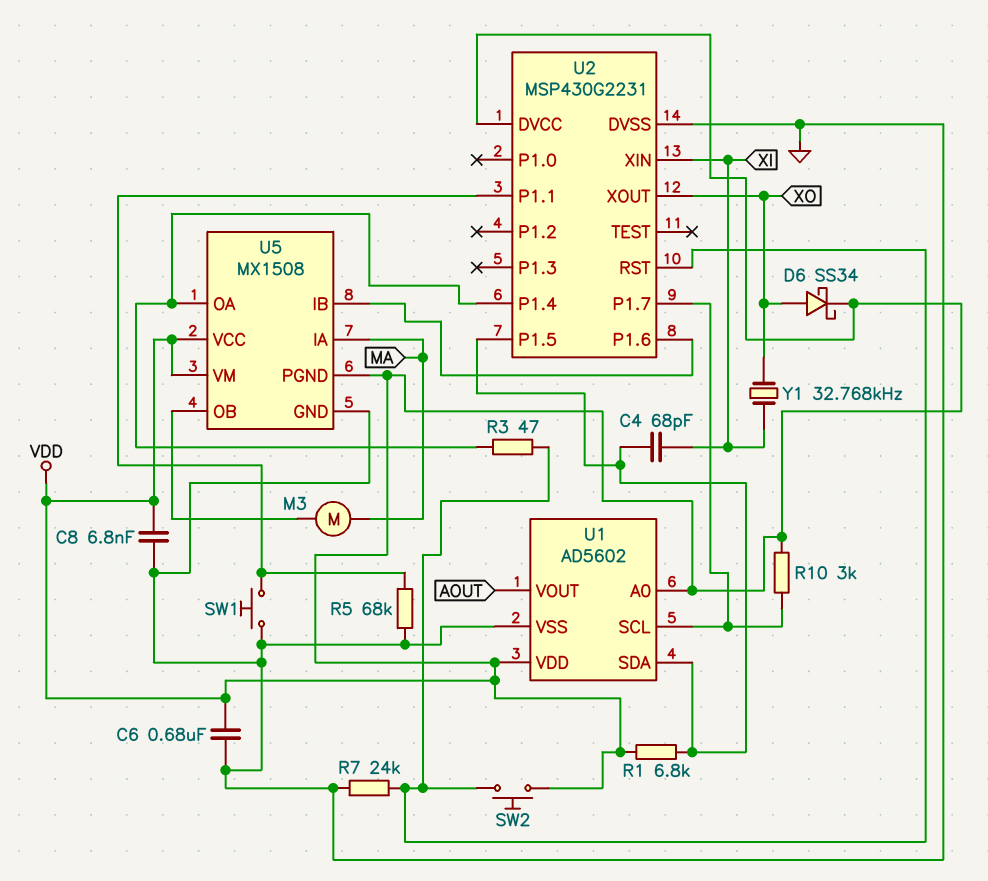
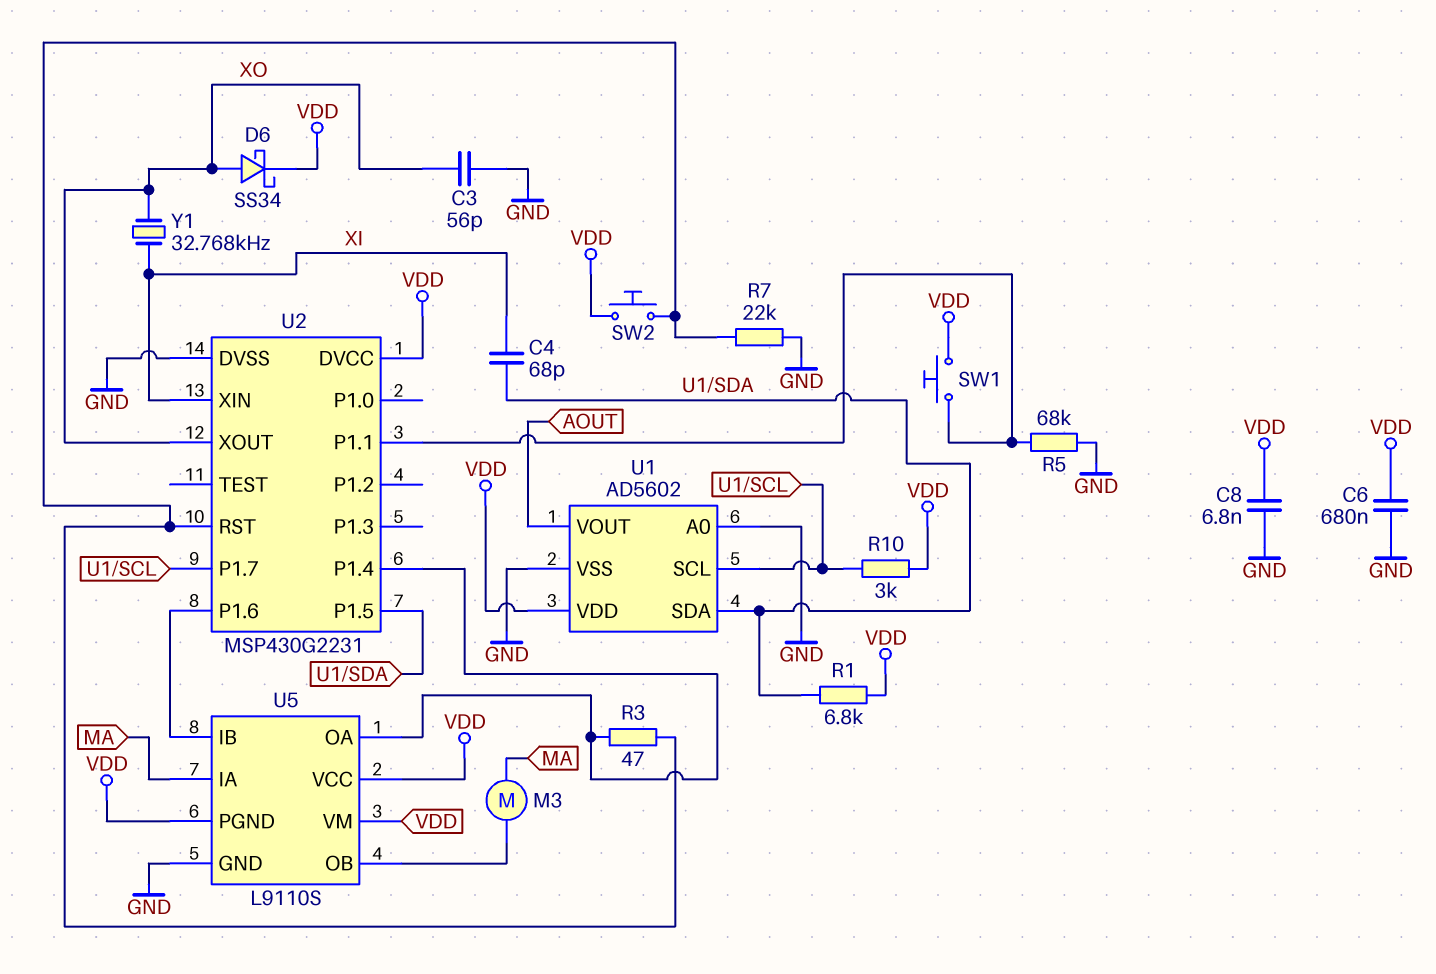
C3: none -> 56pF (GND, XO)
R7: 24k (GND, U2/RST) -> 22k (GND, U2/RST)
SW1: button (GND, U2/P1.1) -> button (U2/P1.1, VDD)
U1 pin A0: VDD -> GND
U5: MX1508 -> L9110S

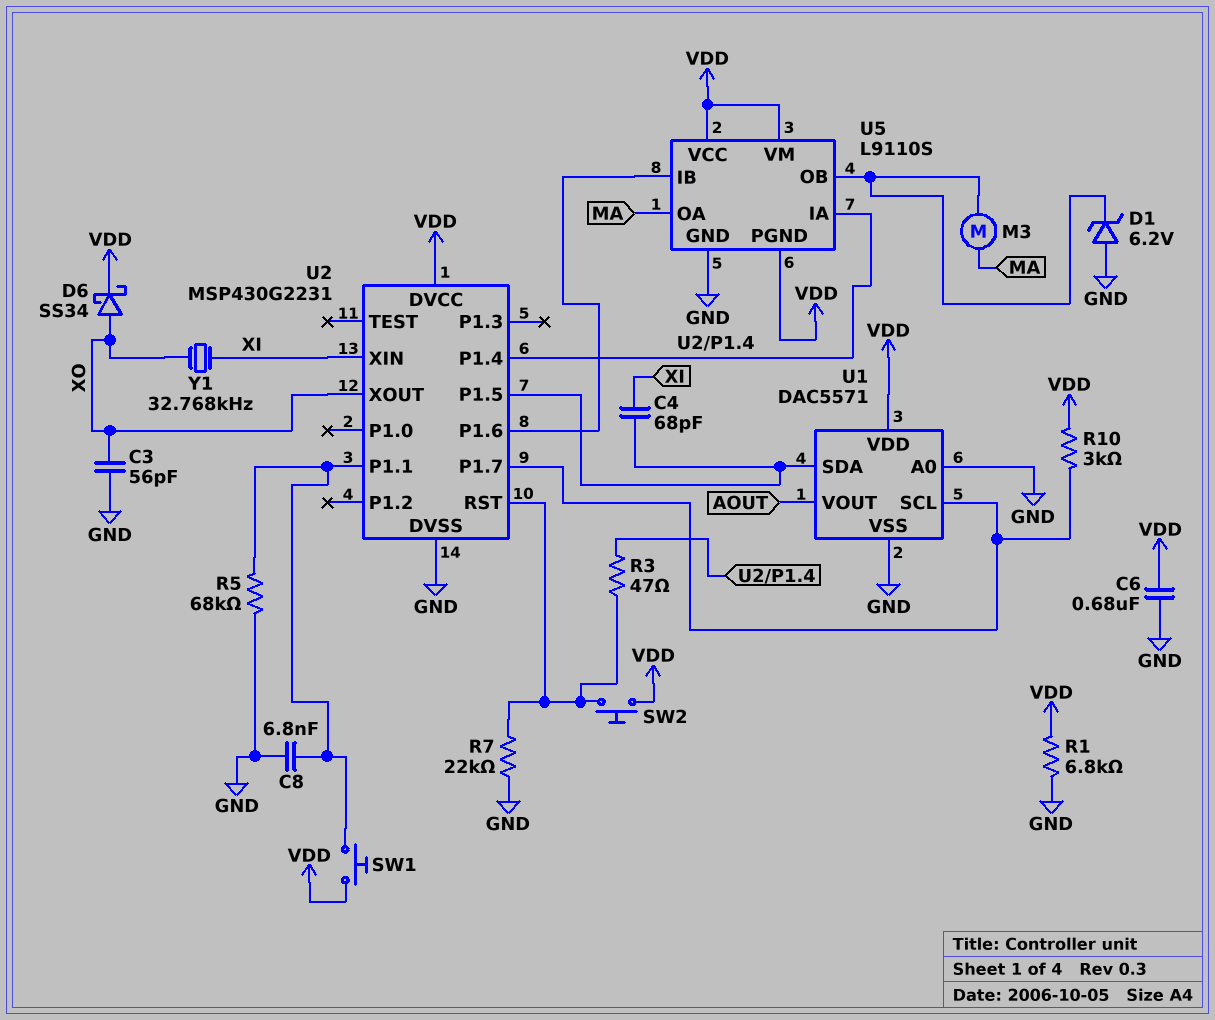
C8: 6.8nF (GND, VDD) -> 6.8nF (GND, U2/P1.1)
D1: none -> zener 6.2V (A GND, K U5/OB)
R1: 6.8k (U1/SDA, VDD) -> 6.8k (GND, VDD)
U1: AD5602 -> DAC5571
U5 pin IA: MA -> U2/P1.4
U5 pin OA: U2/P1.4 -> MA

